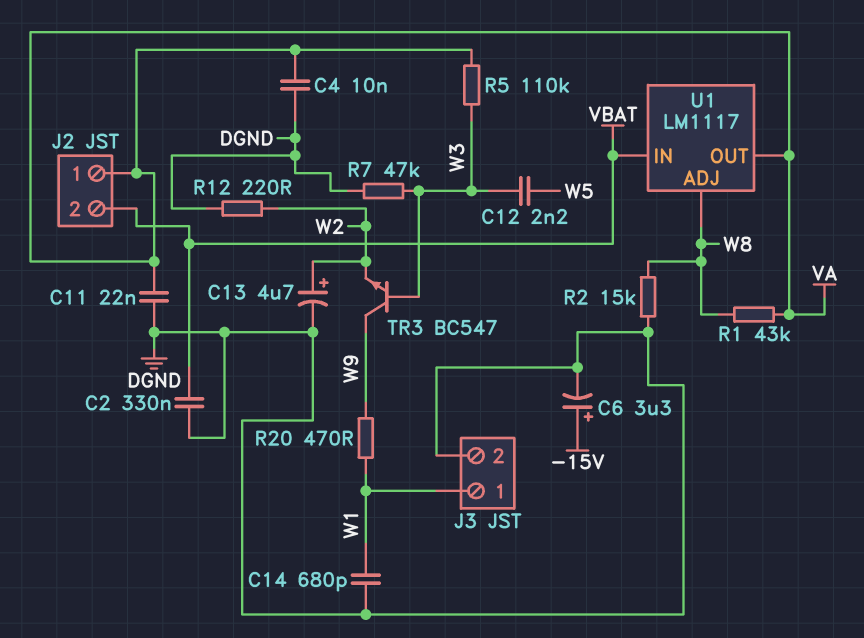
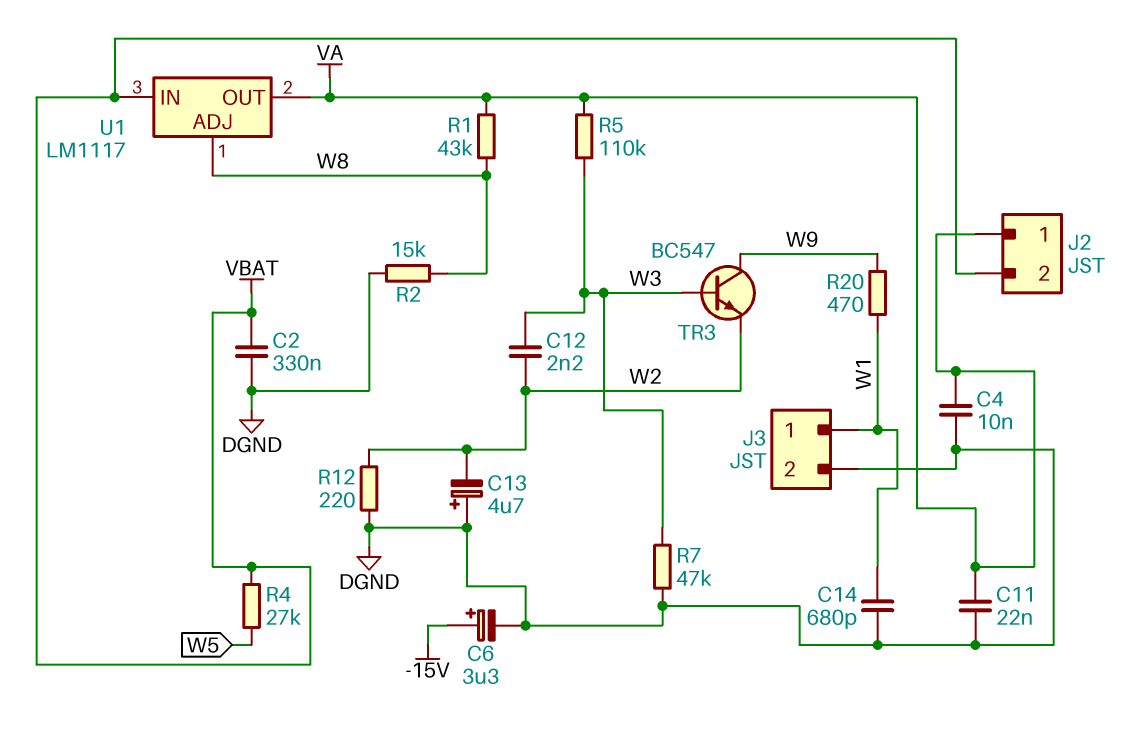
C12: 2.2nF (W3, W5) -> 2.2nF (W2, W3)
C13: 4.7uF (plus W2, minus DGND) -> 4.7uF (plus DGND, minus W2)
R4: none -> 27k (VBAT, W5)

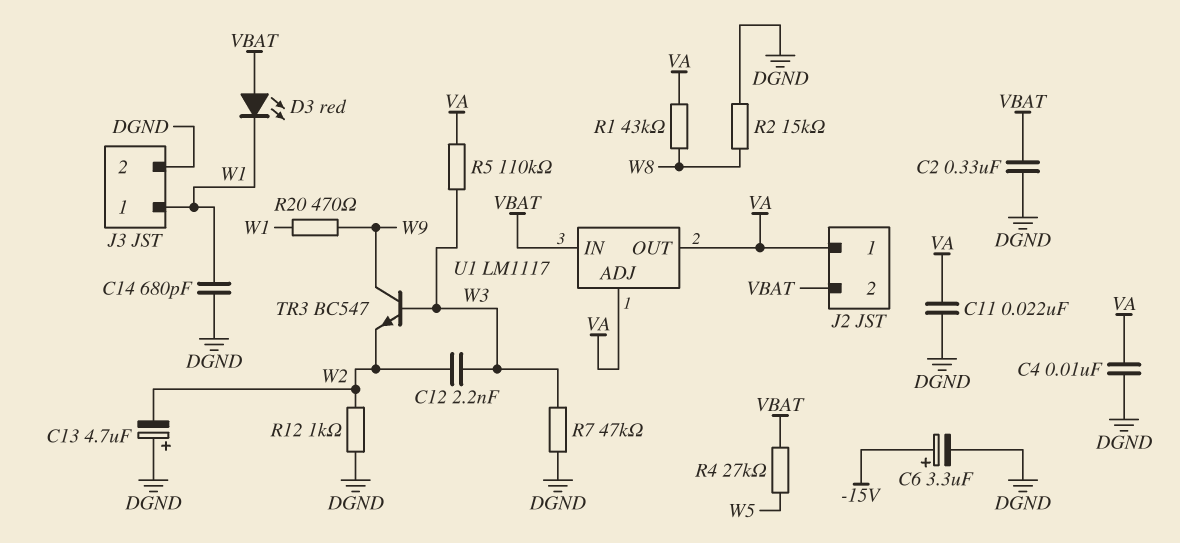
D3: none -> LED red (A VBAT, K W1)
R12: 220 (DGND, W2) -> 1k (DGND, W2)
U1 pin ADJ: W8 -> VA

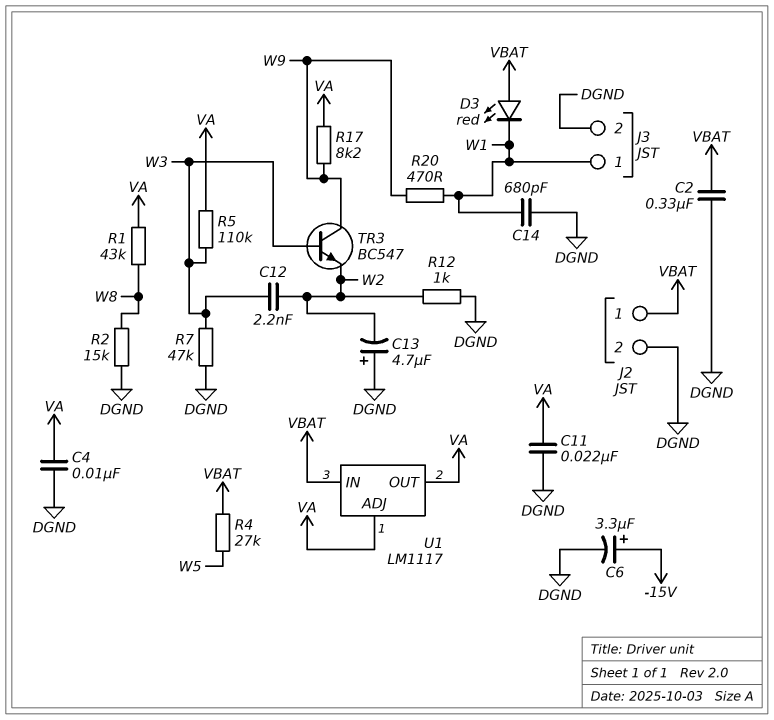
J2 pin 1: VA -> VBAT
J2 pin 2: VBAT -> DGND
R17: none -> 8.2k (VA, W9)

